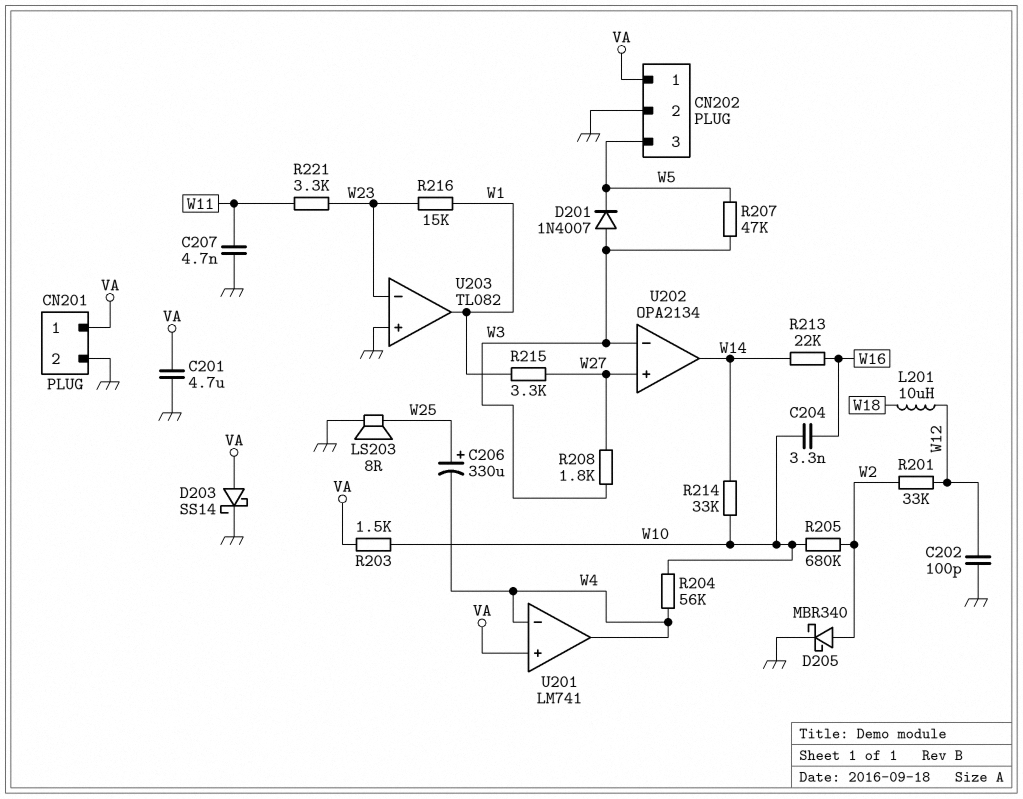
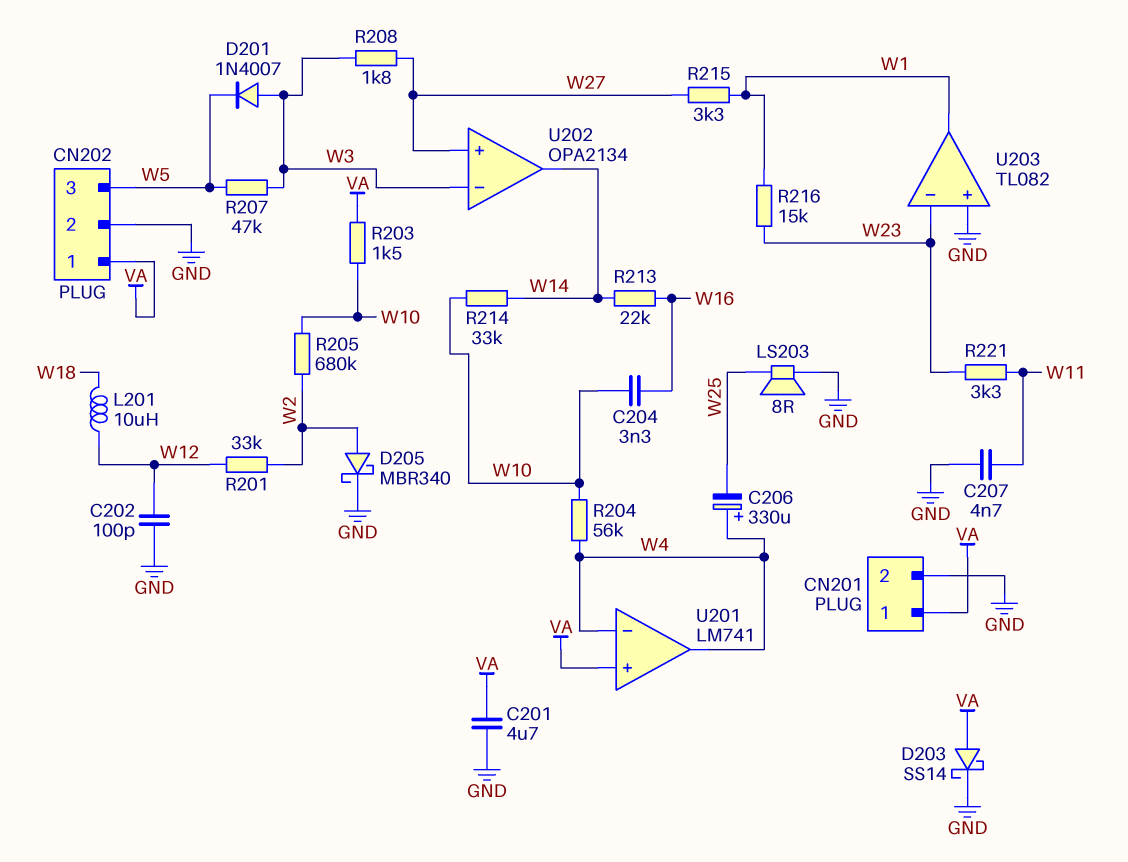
C206: 330uF (plus W25, minus W4) -> 330uF (plus W4, minus W25)

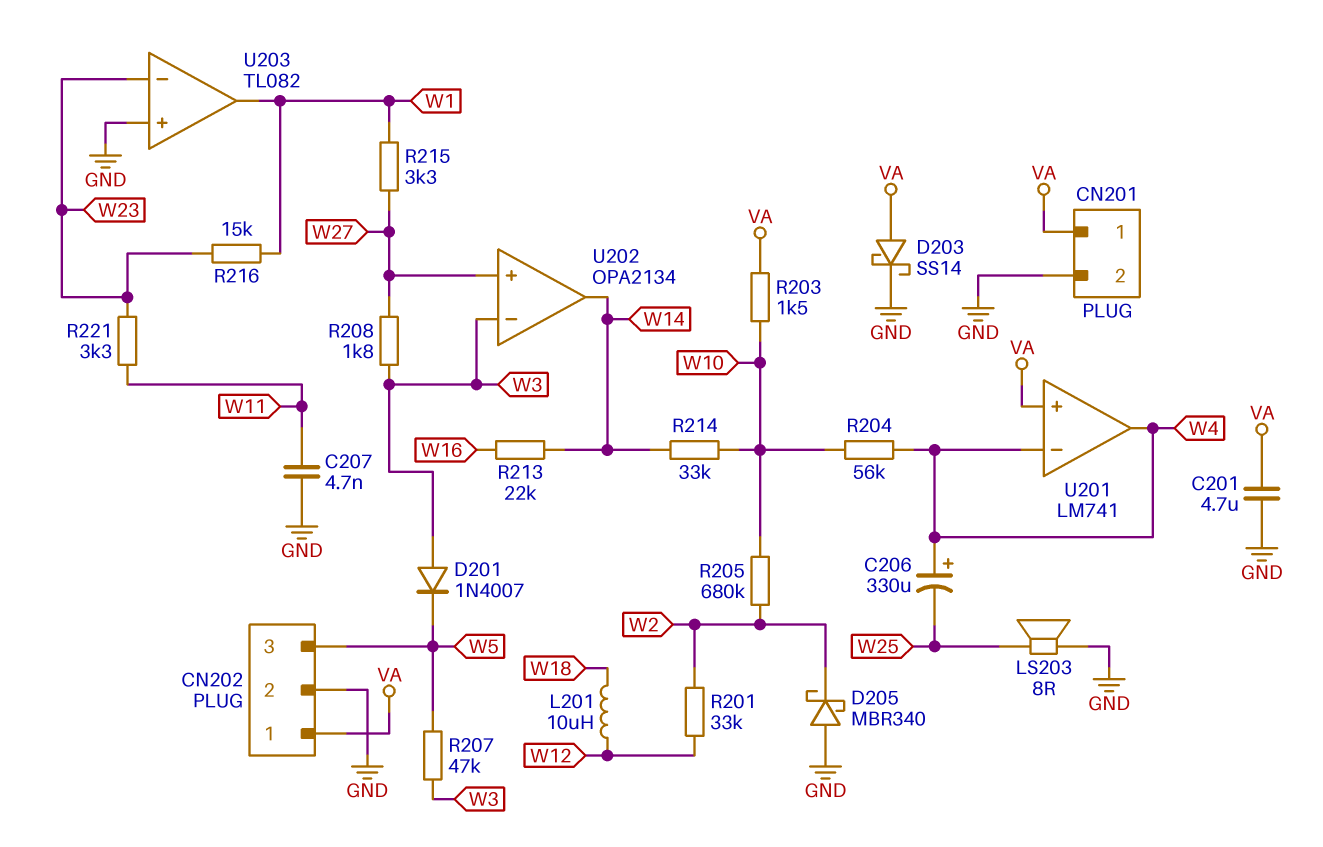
C202: 100pF (GND, W12) -> none
C204: 3.3nF (W10, W16) -> none
D205: schottky MBR340 (A W2, K GND) -> schottky MBR340 (A GND, K W2)

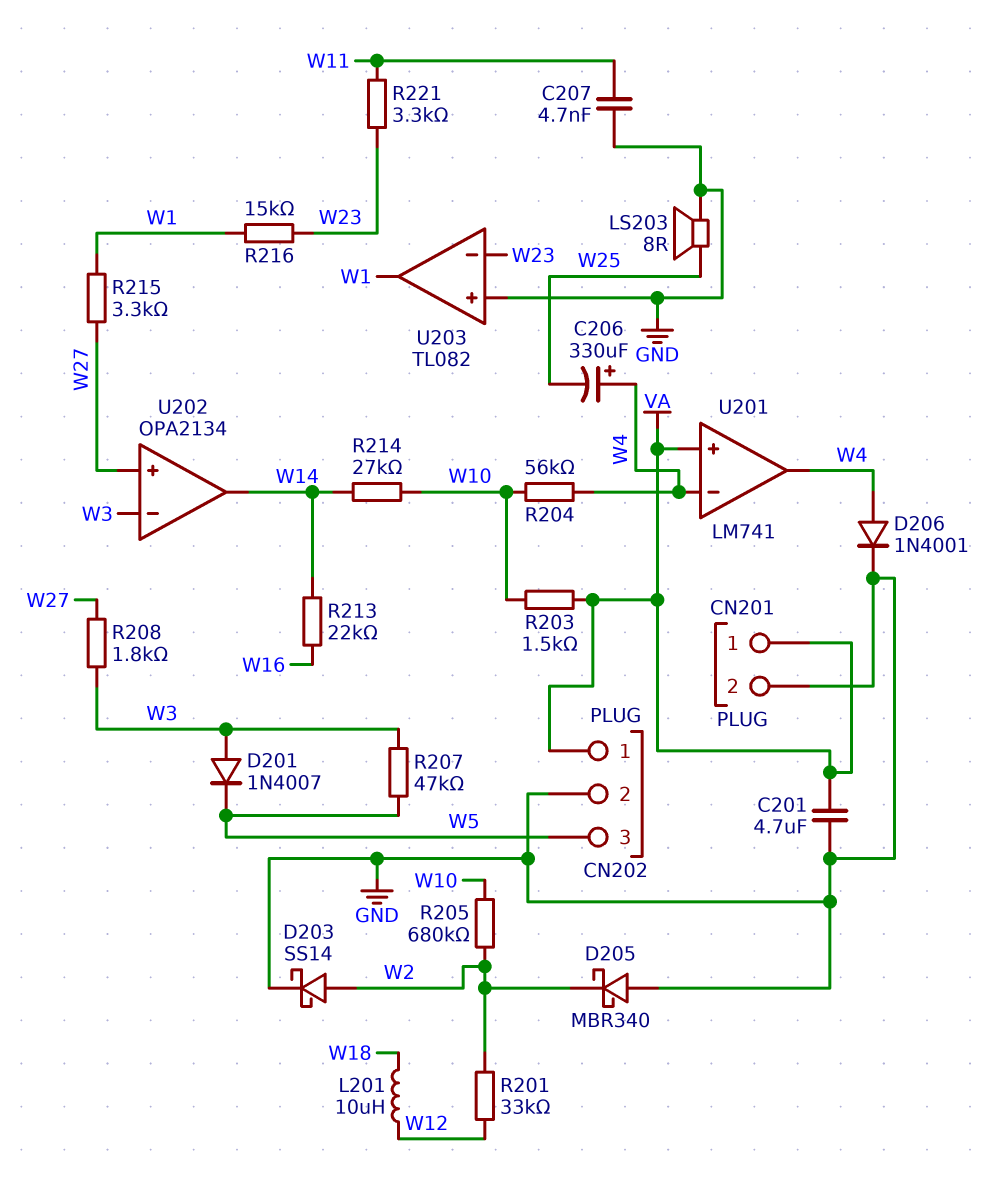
D203: schottky SS14 (A VA, K GND) -> schottky SS14 (A W2, K GND)
D206: none -> diode 1N4001 (A W4, K GND)
R214: 33k (W10, W14) -> 27k (W10, W14)

